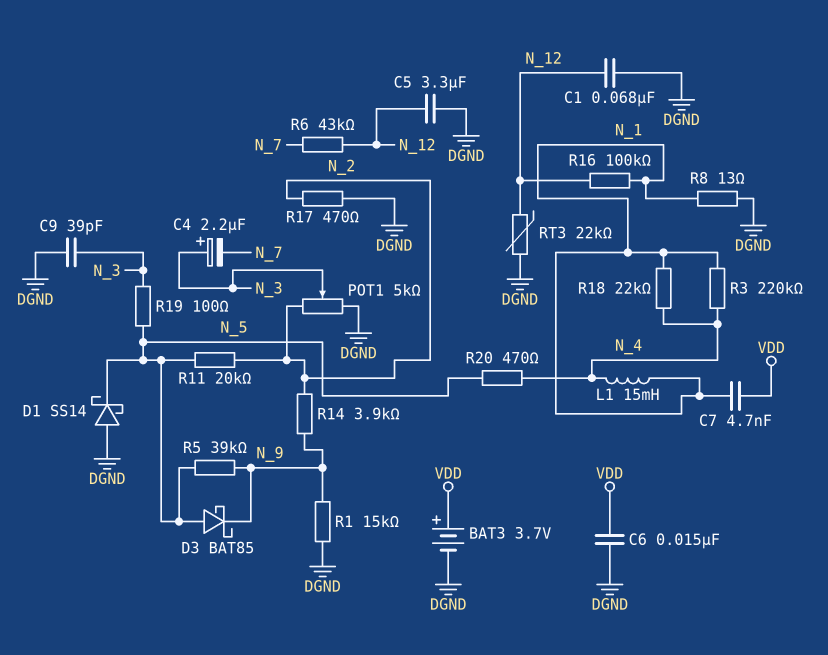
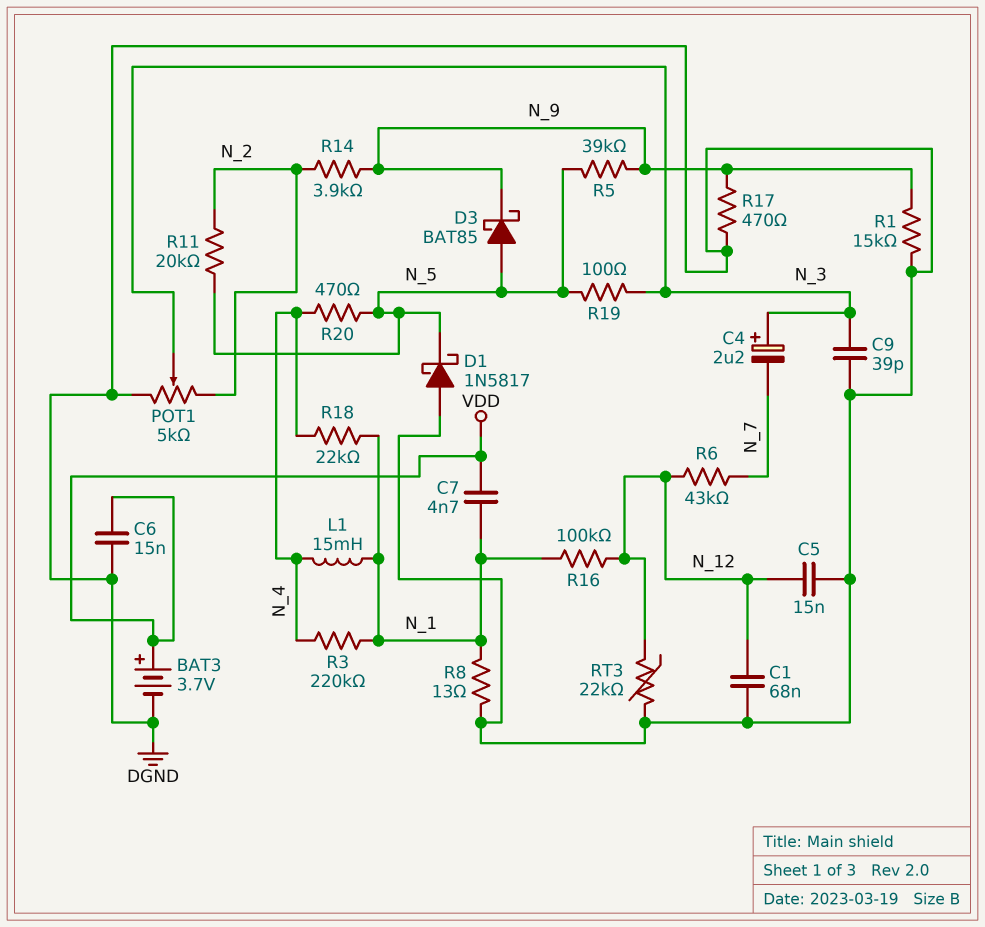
C5: 3.3uF (DGND, N_12) -> 15nF (DGND, N_12)
D1: schottky SS14 (A DGND, K N_5) -> schottky 1N5817 (A DGND, K N_5)
R17: 470 (DGND, N_2) -> 470 (DGND, N_9)

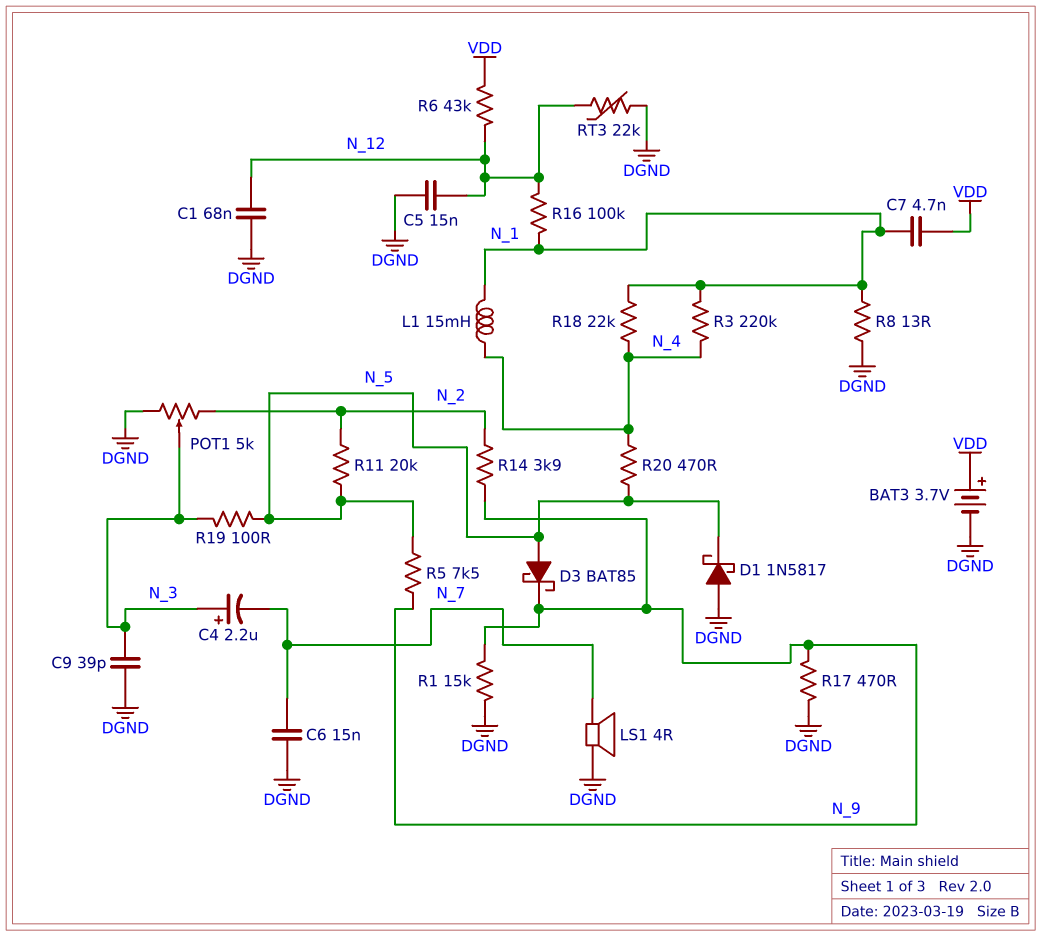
C6: 15nF (DGND, VDD) -> 15nF (DGND, N_7)
LS1: none -> speaker 4R (DGND, N_7)
R5: 39k (N_5, N_9) -> 7.5k (N_5, N_9)
R6: 43k (N_7, N_12) -> 43k (N_12, VDD)

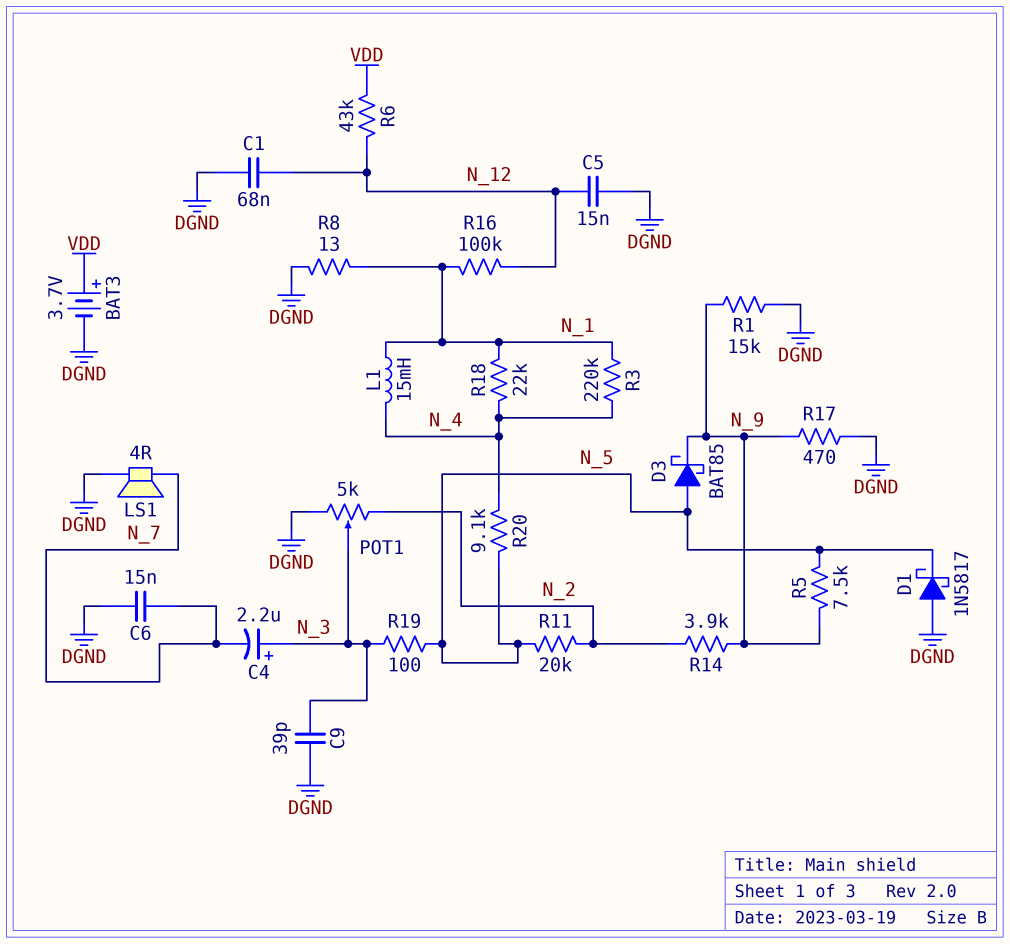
C7: 4.7nF (N_1, VDD) -> none
R20: 470 (N_4, N_5) -> 9.1k (N_4, N_5)
RT3: 22k (DGND, N_12) -> none

